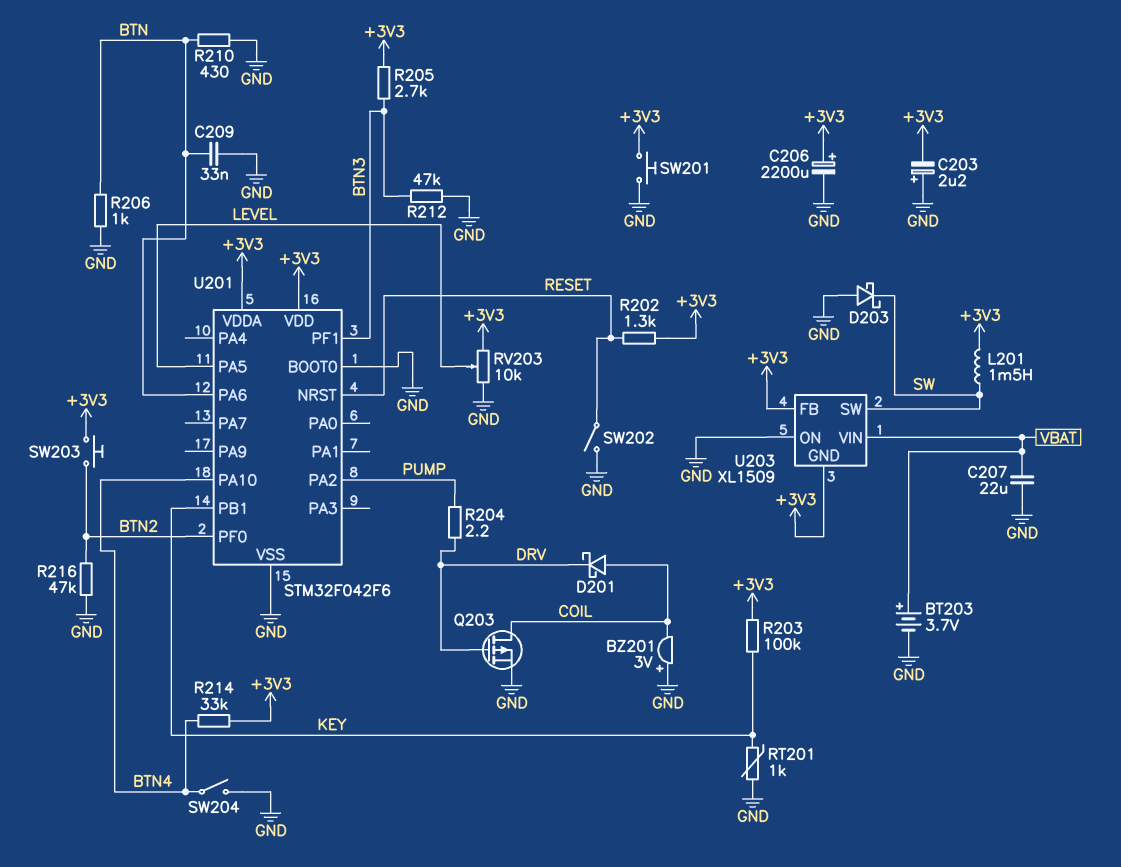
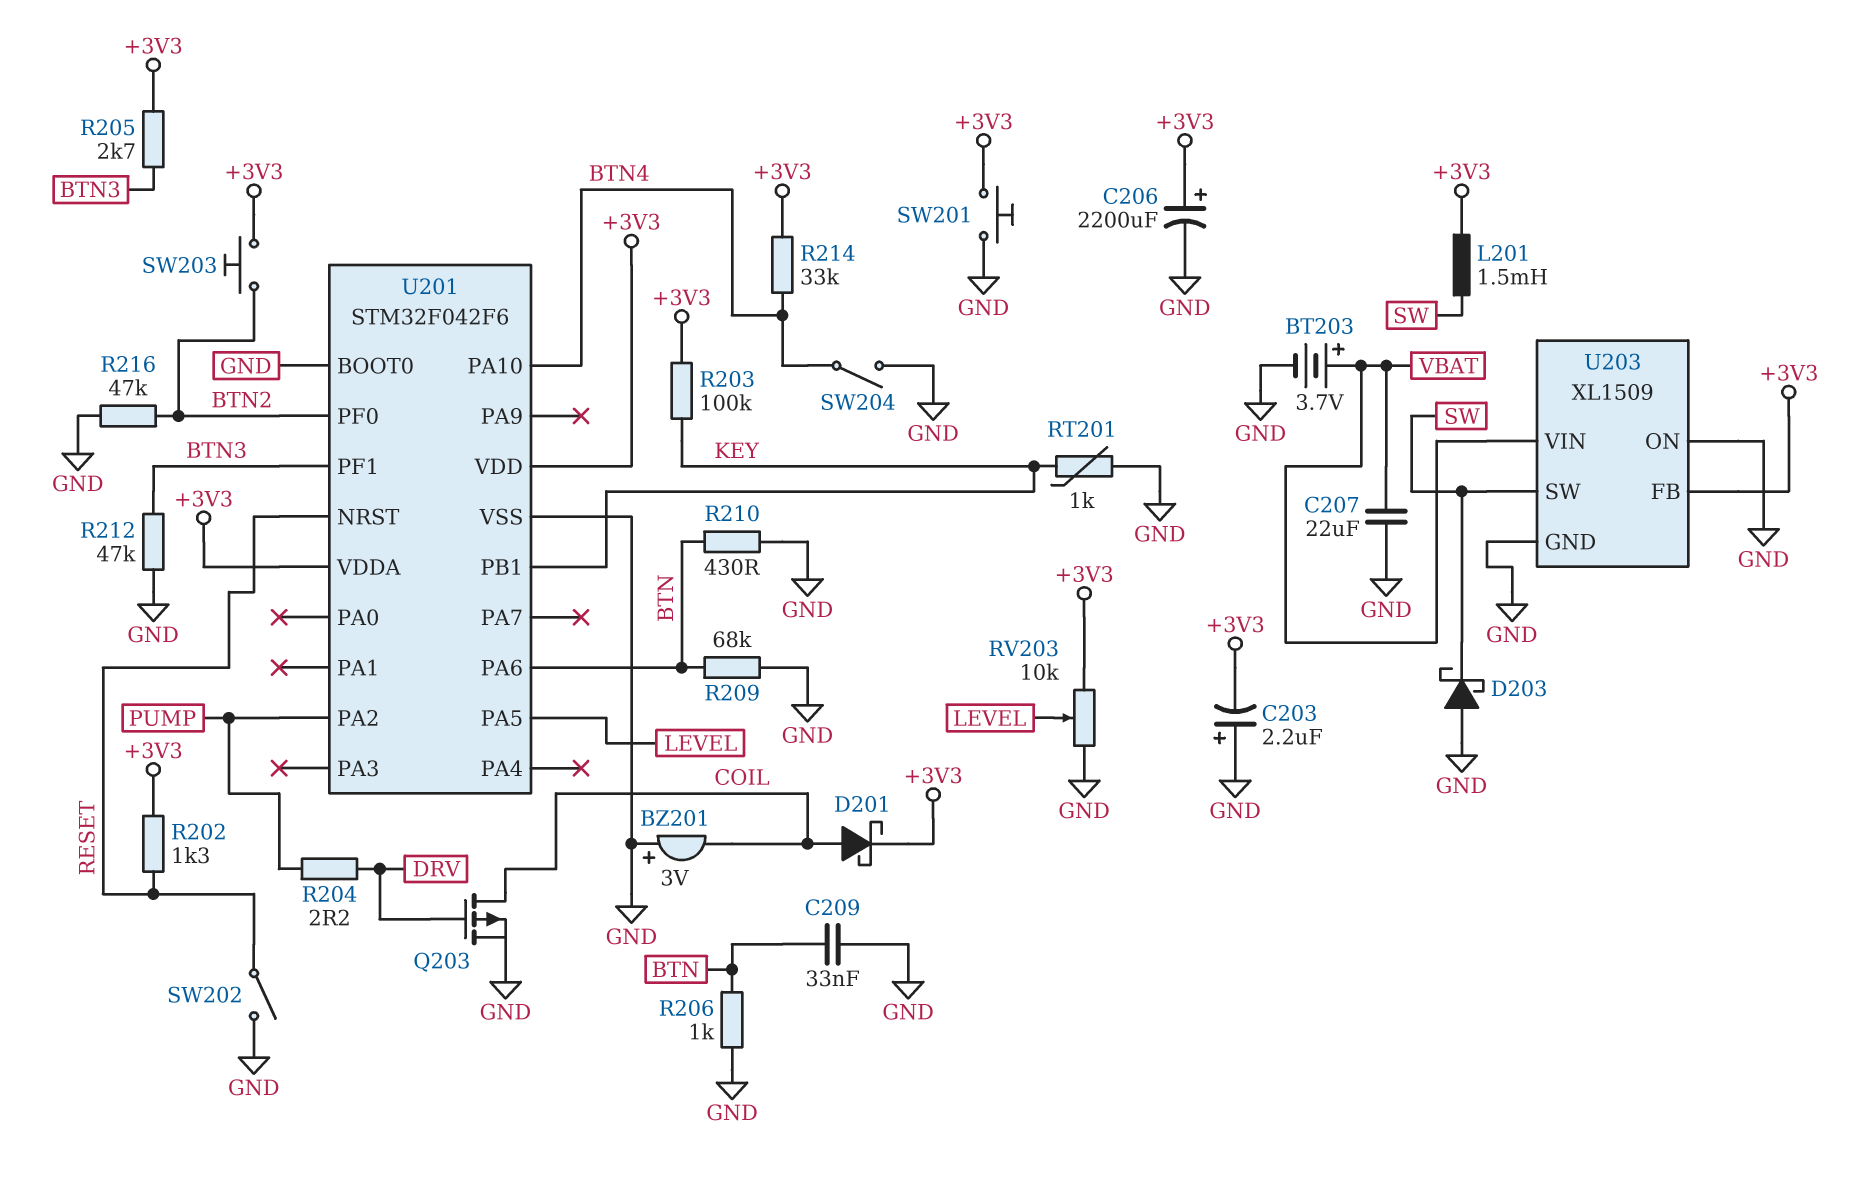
D201: schottky (A COIL, K DRV) -> schottky (A COIL, K +3V3)
R209: none -> 68k (BTN, GND)
U203 pin GND: +3V3 -> GND

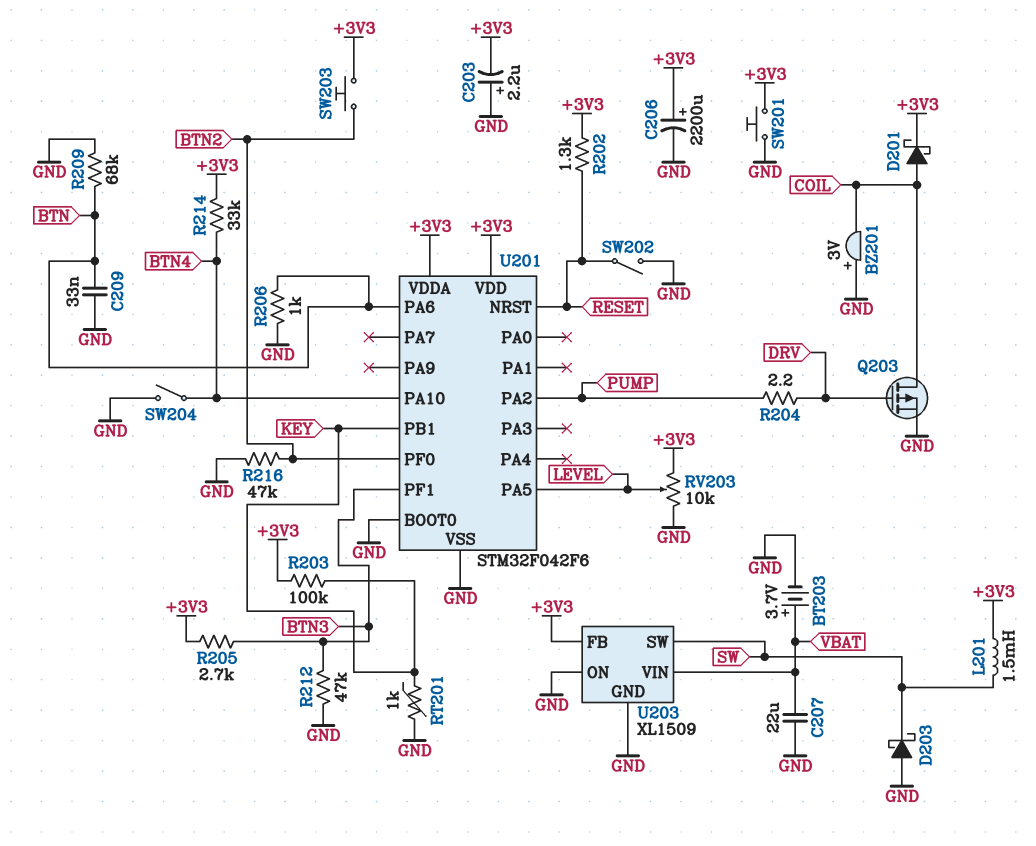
R210: 430 (BTN, GND) -> none

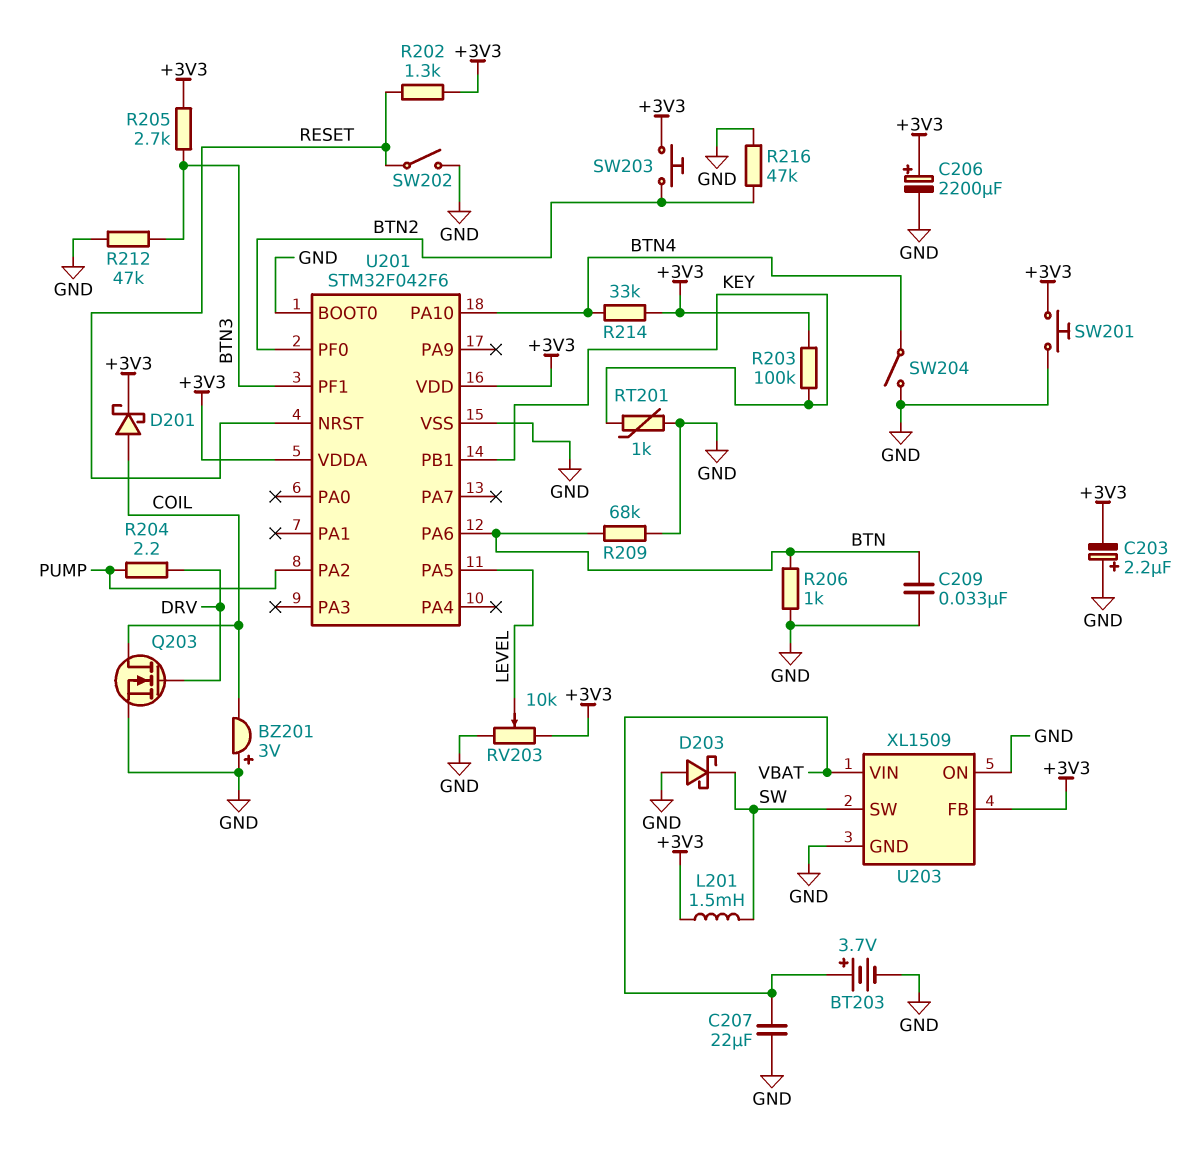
Q203: PMOS (G DRV, D COIL, S GND) -> NMOS (G DRV, D COIL, S GND)

